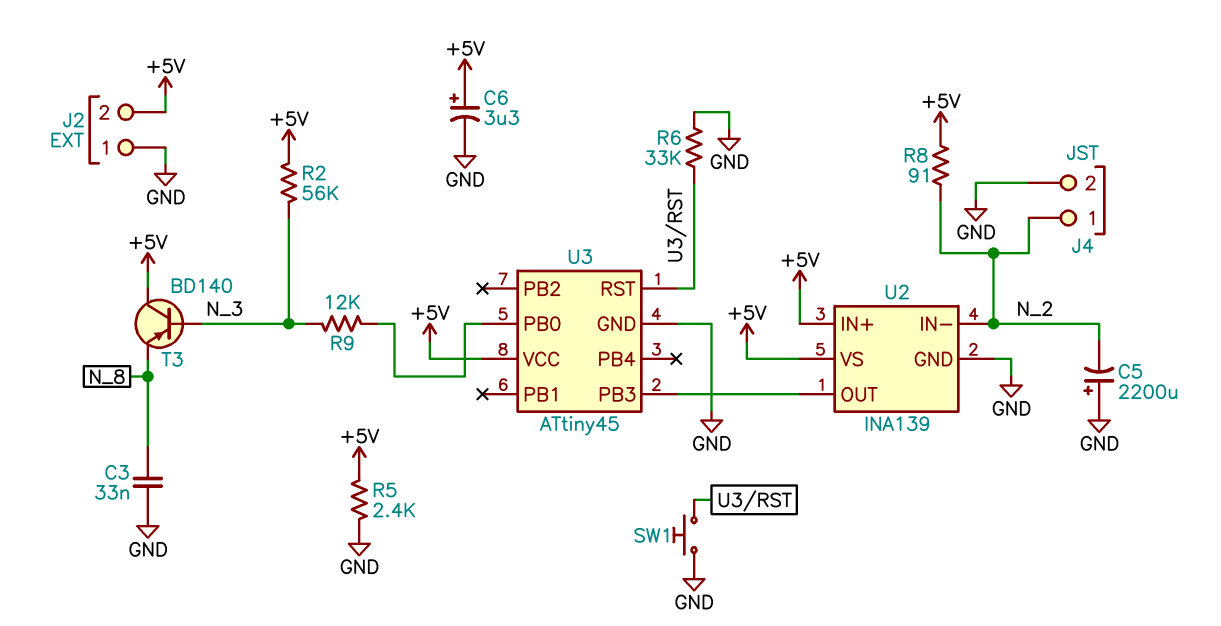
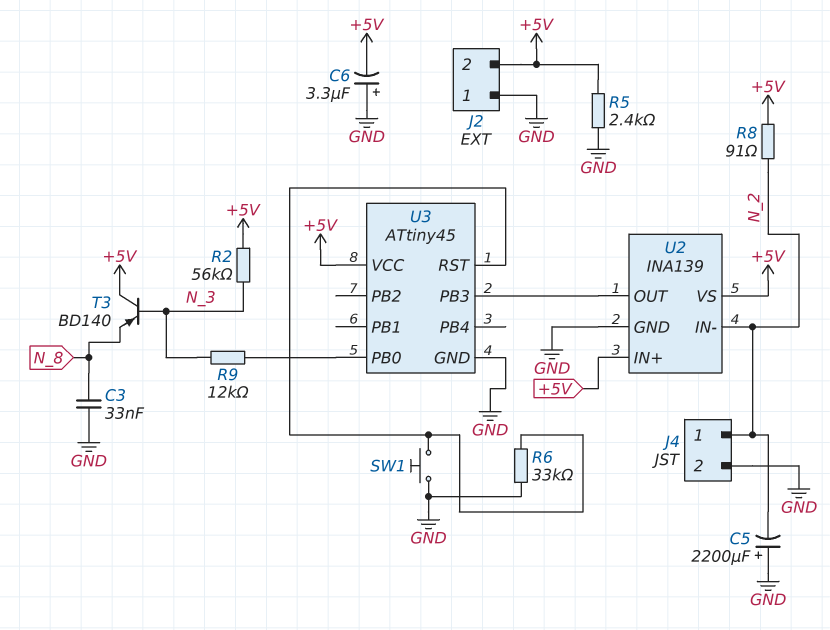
C6: 3.3uF (plus +5V, minus GND) -> 3.3uF (plus GND, minus +5V)

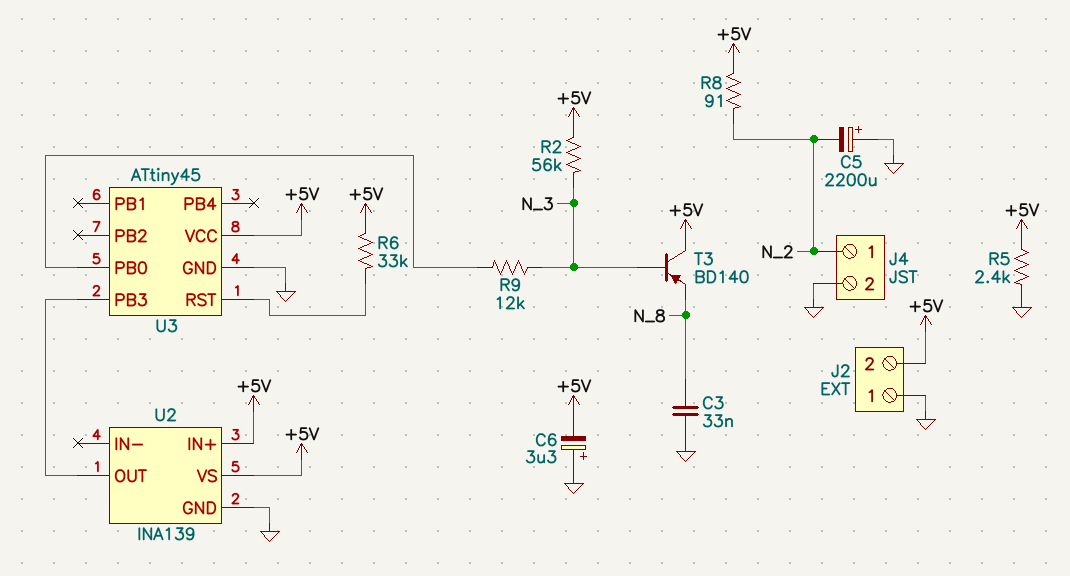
R6: 33k (GND, U3/RST) -> 33k (+5V, U3/RST)
SW1: button (GND, U3/RST) -> none
U2 pin IN-: N_2 -> none

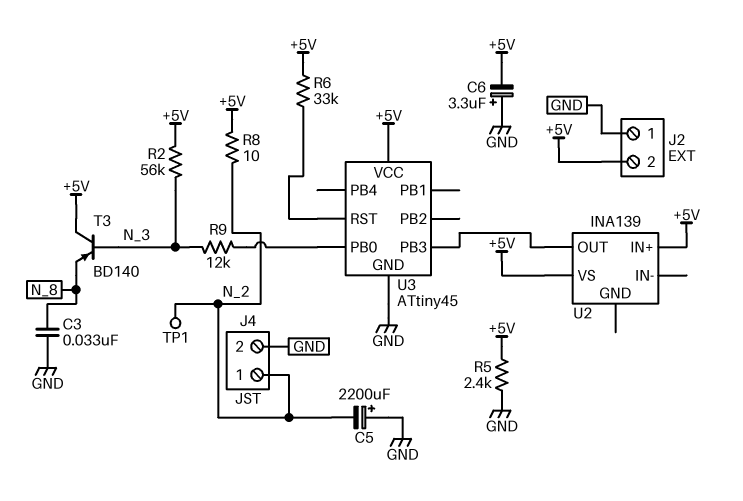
R8: 91 (+5V, N_2) -> 10 (+5V, N_2)
TP1: none -> test point (N_2)
U2 pin GND: GND -> none

